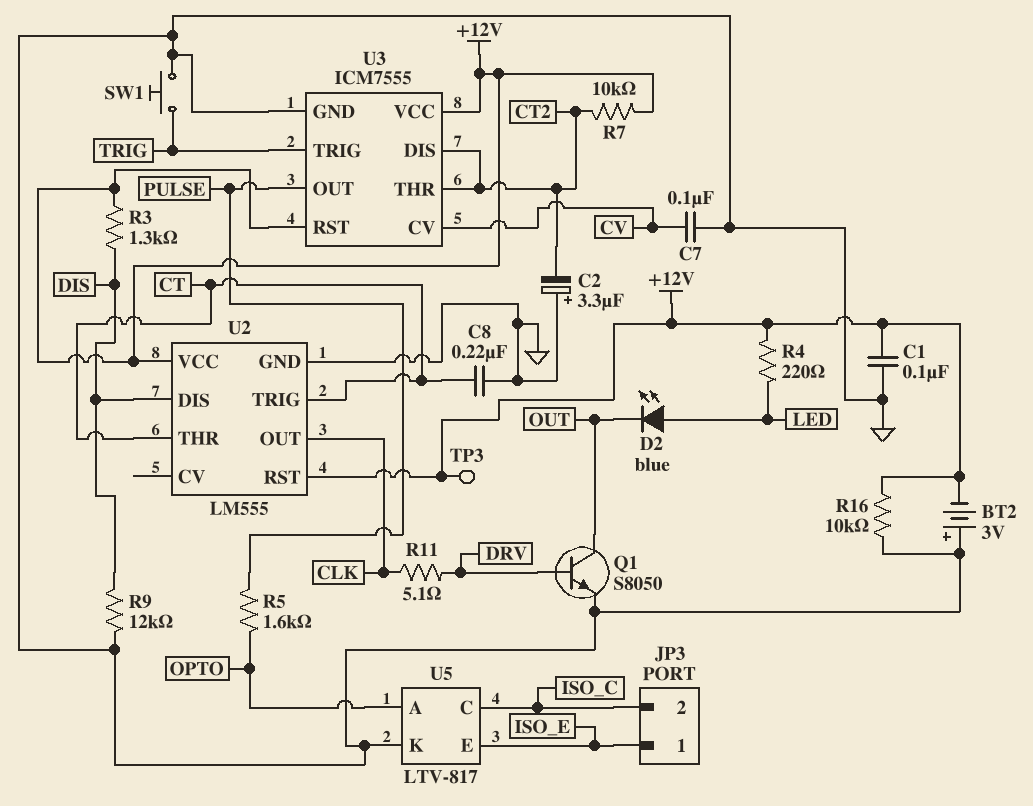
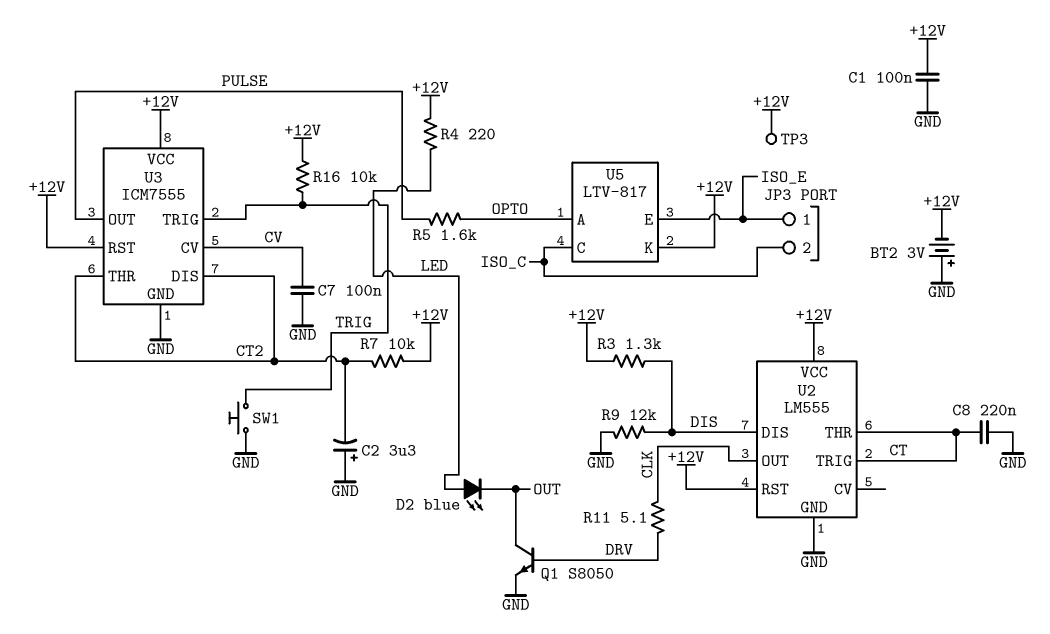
R16: 10k (+12V, GND) -> 10k (+12V, TRIG)
U5 pin K: GND -> +12V

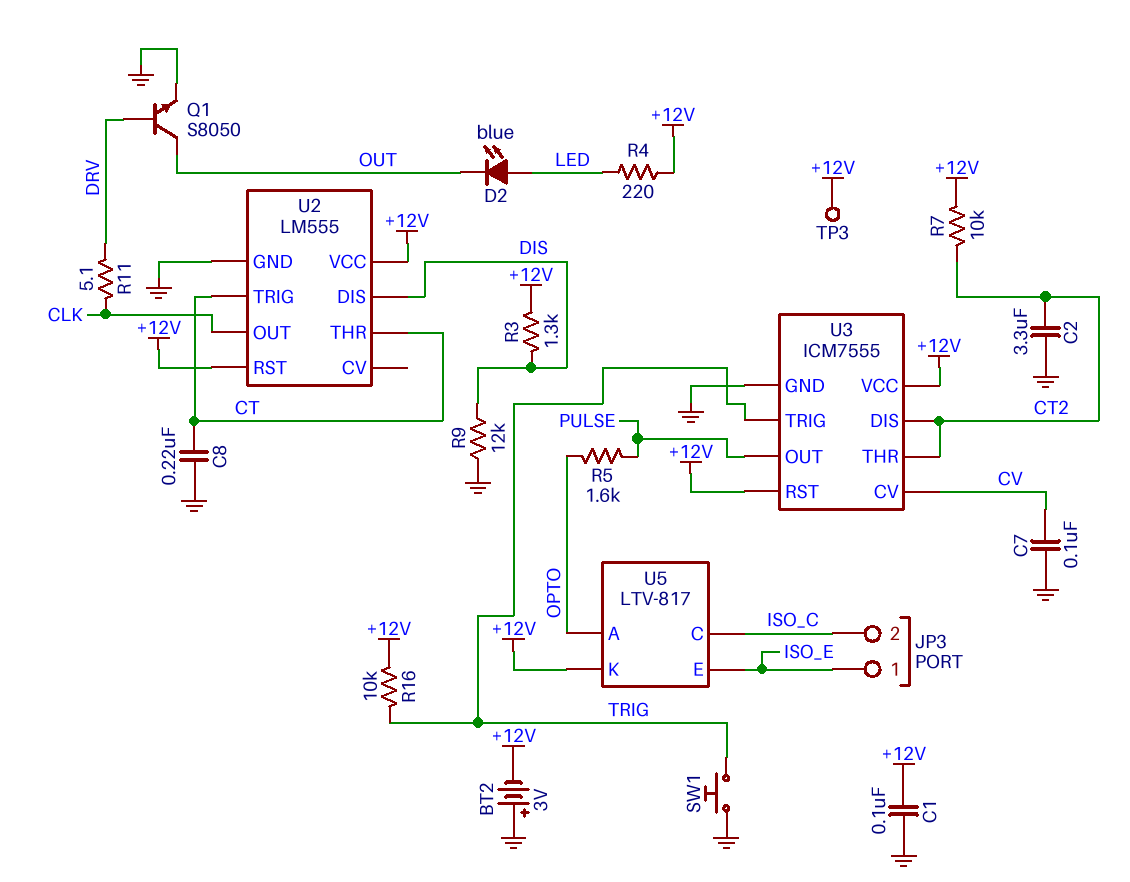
C2: 3.3uF (plus GND, minus CT2) -> 3.3uF (CT2, GND)

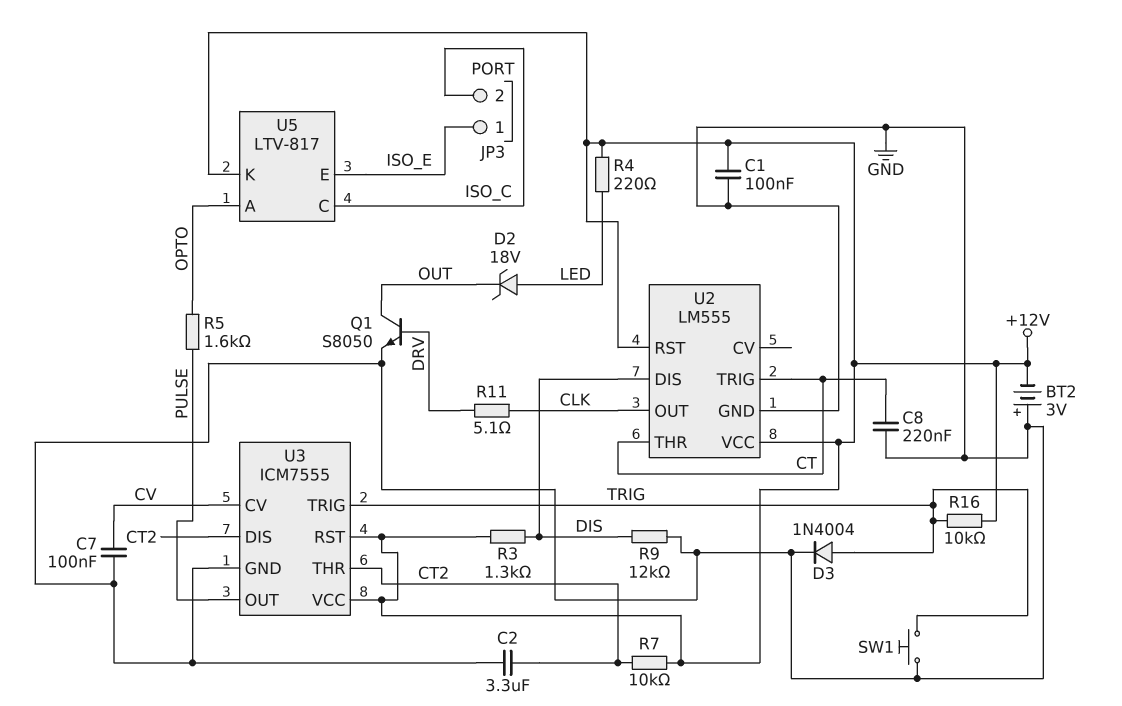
D2: LED blue (A LED, K OUT) -> zener 18V (A LED, K OUT)
D3: none -> diode 1N4004 (A TRIG, K GND)
TP3: test point (+12V) -> none

